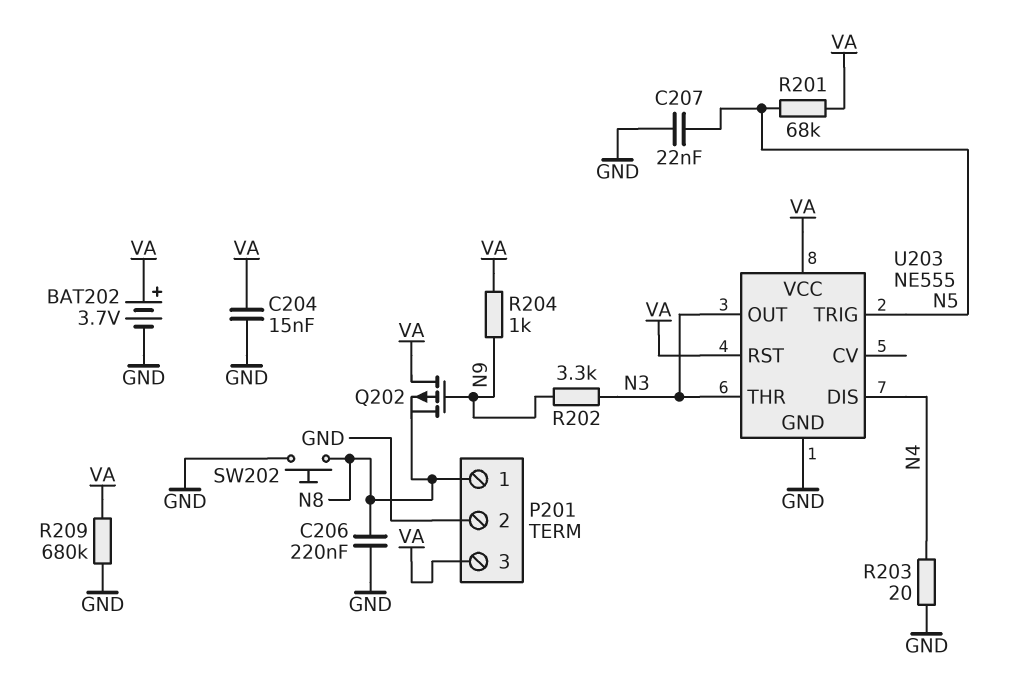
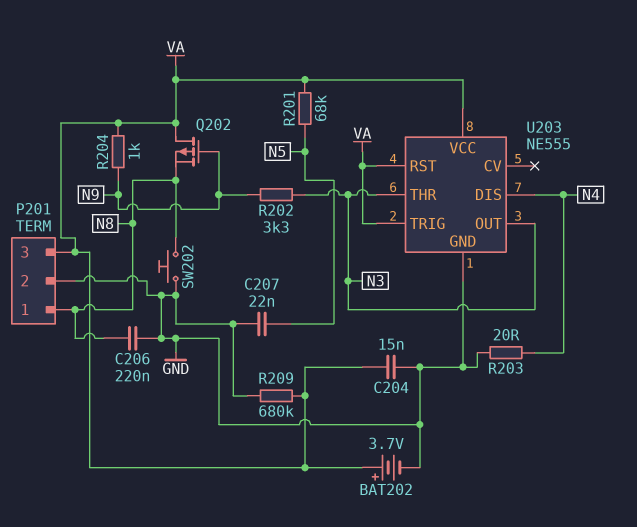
U203 pin TRIG: N5 -> VA

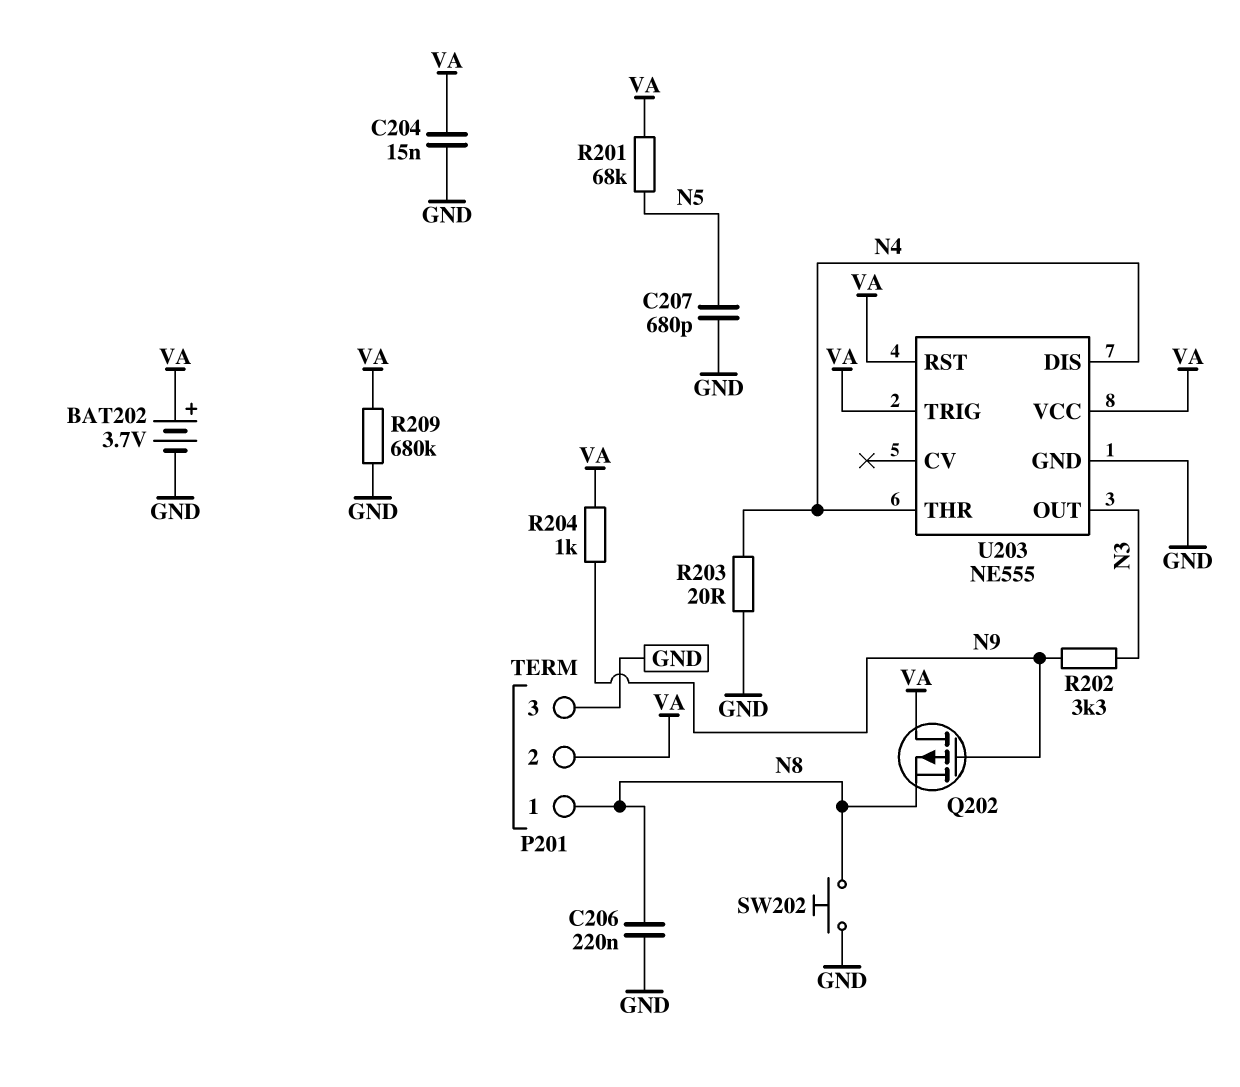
C207: 22nF (GND, N5) -> 680pF (GND, N5)
P201 pin 2: GND -> VA
P201 pin 3: VA -> GND
U203 pin THR: N3 -> N4

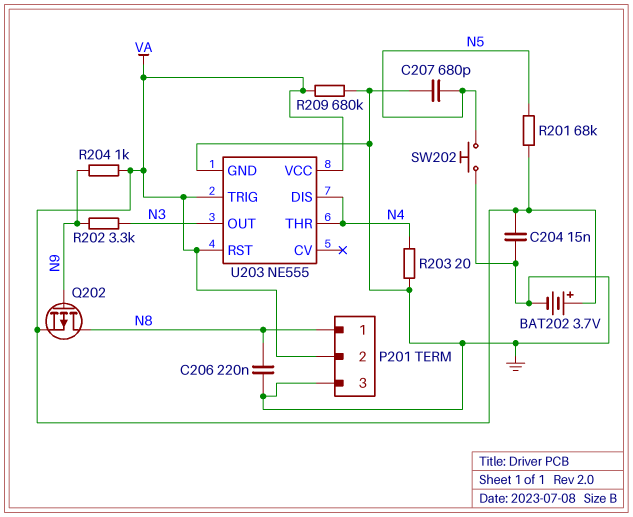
Q202: PMOS (G N9, D VA, S N8) -> PMOS (G N9, D N8, S VA)
SW202: button (GND, N8) -> button (GND, N5)

